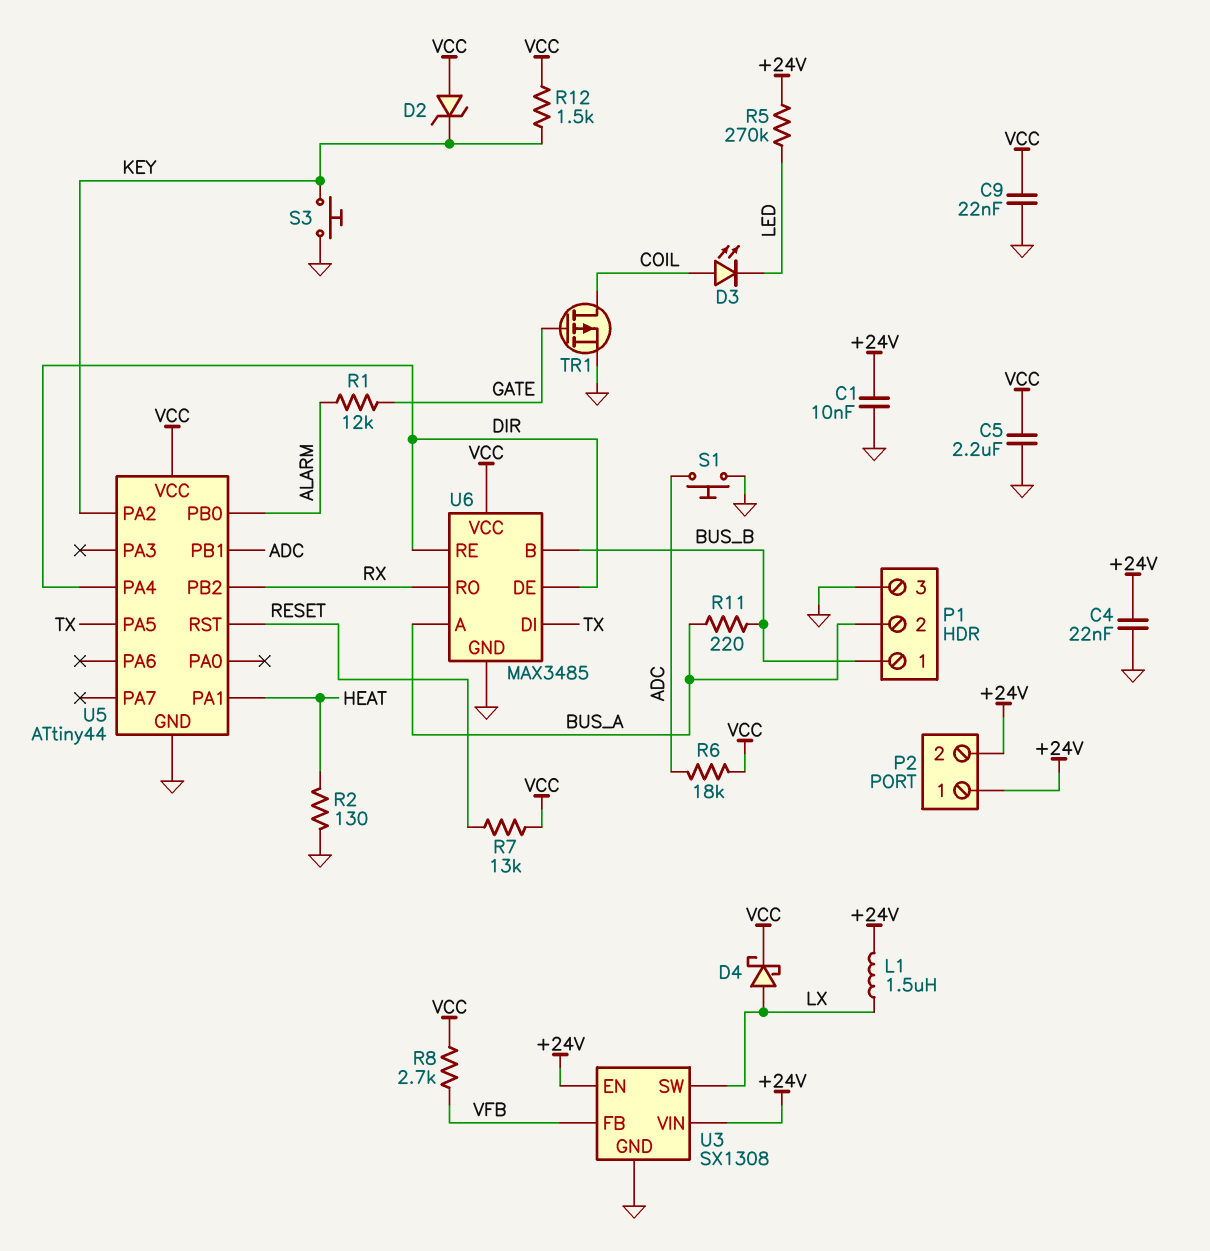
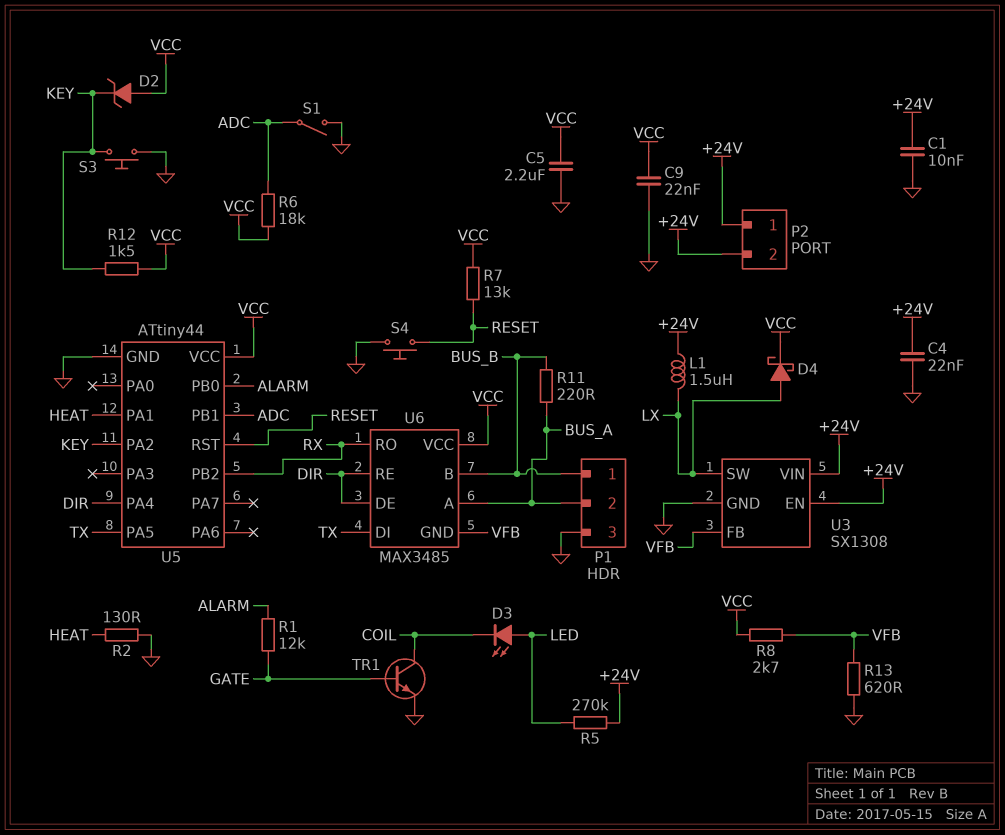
D3: LED (A COIL, K LED) -> LED (A LED, K COIL)
R13: none -> 620 (GND, VFB)
S1: button (ADC, GND) -> switch (ADC, GND)
S4: none -> button (GND, RESET)
TR1: PMOS (G GATE, D COIL, S GND) -> NPN (B GATE, C COIL, E GND)
U6 pin GND: GND -> VFB

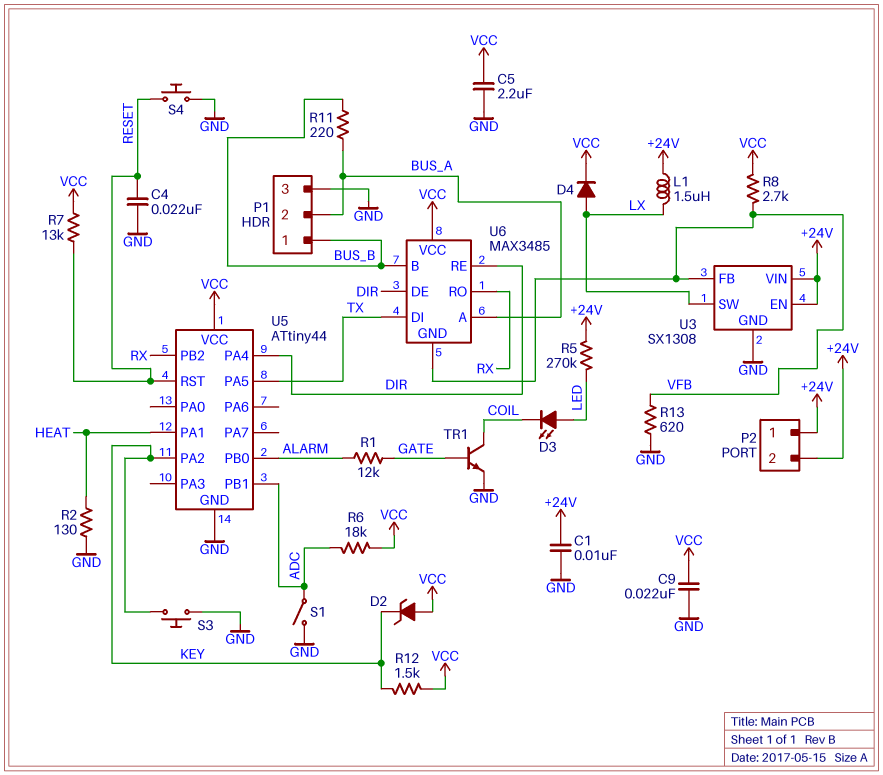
C4: 22nF (+24V, GND) -> 22nF (GND, RESET)
D4: schottky (A LX, K VCC) -> diode (A LX, K VCC)

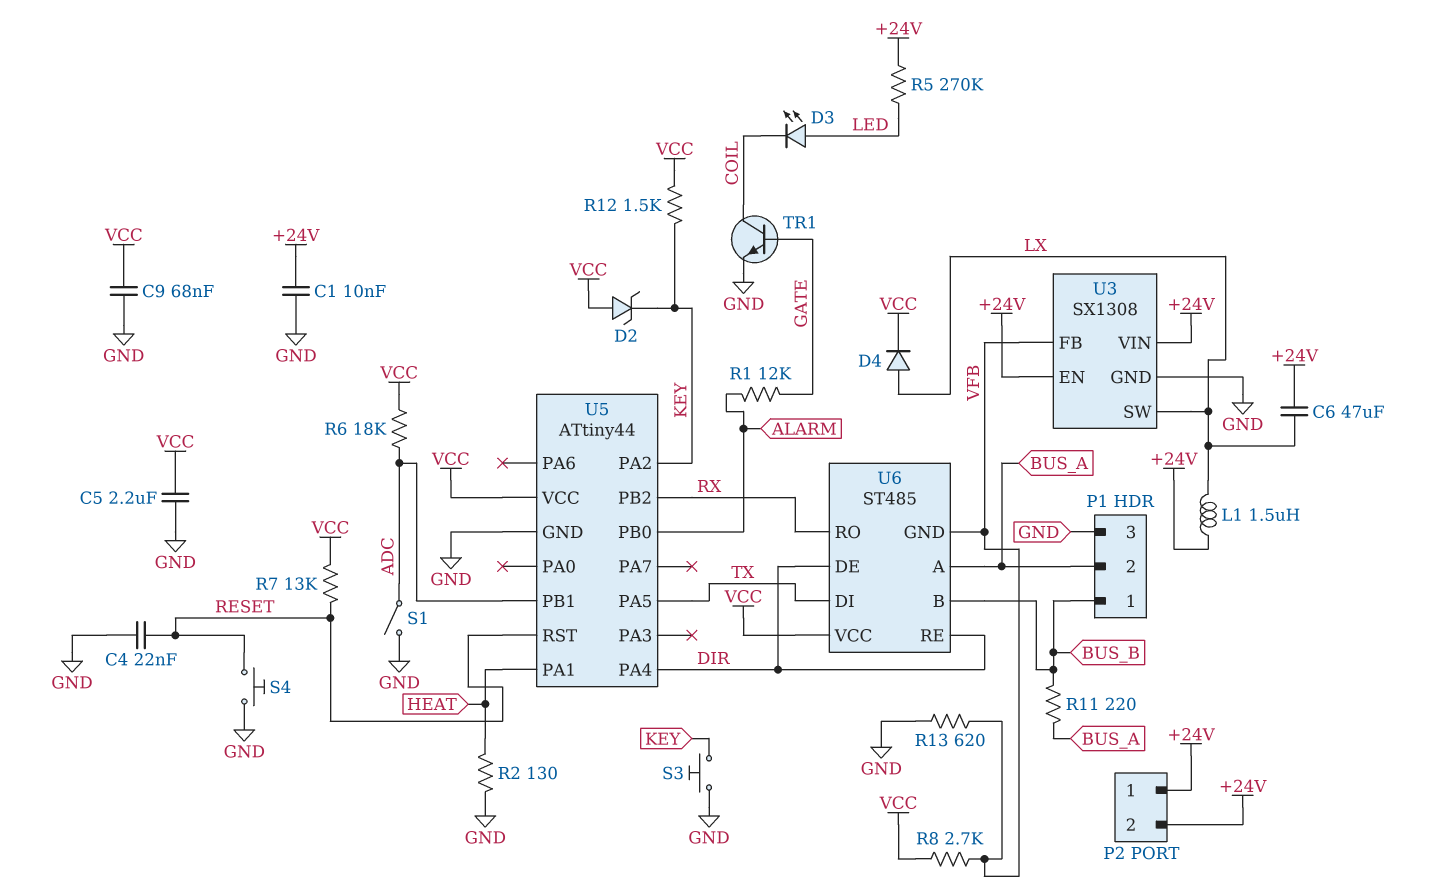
C6: none -> 47uF (+24V, LX)
C9: 22nF (GND, VCC) -> 68nF (GND, VCC)
U6: MAX3485 -> ST485

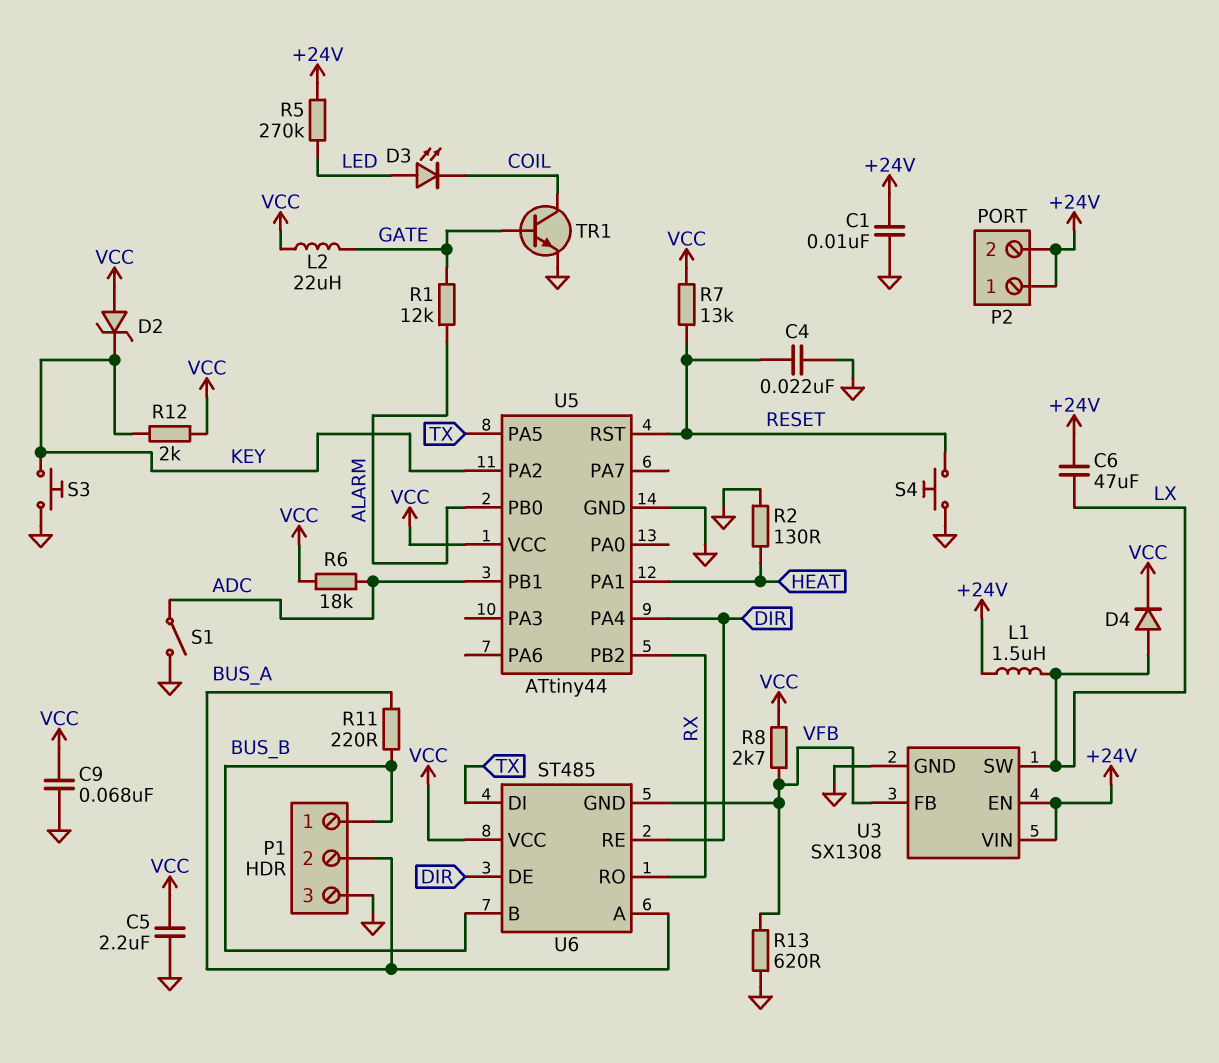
L2: none -> 22uH (GATE, VCC)
R12: 1.5k (KEY, VCC) -> 2k (KEY, VCC)

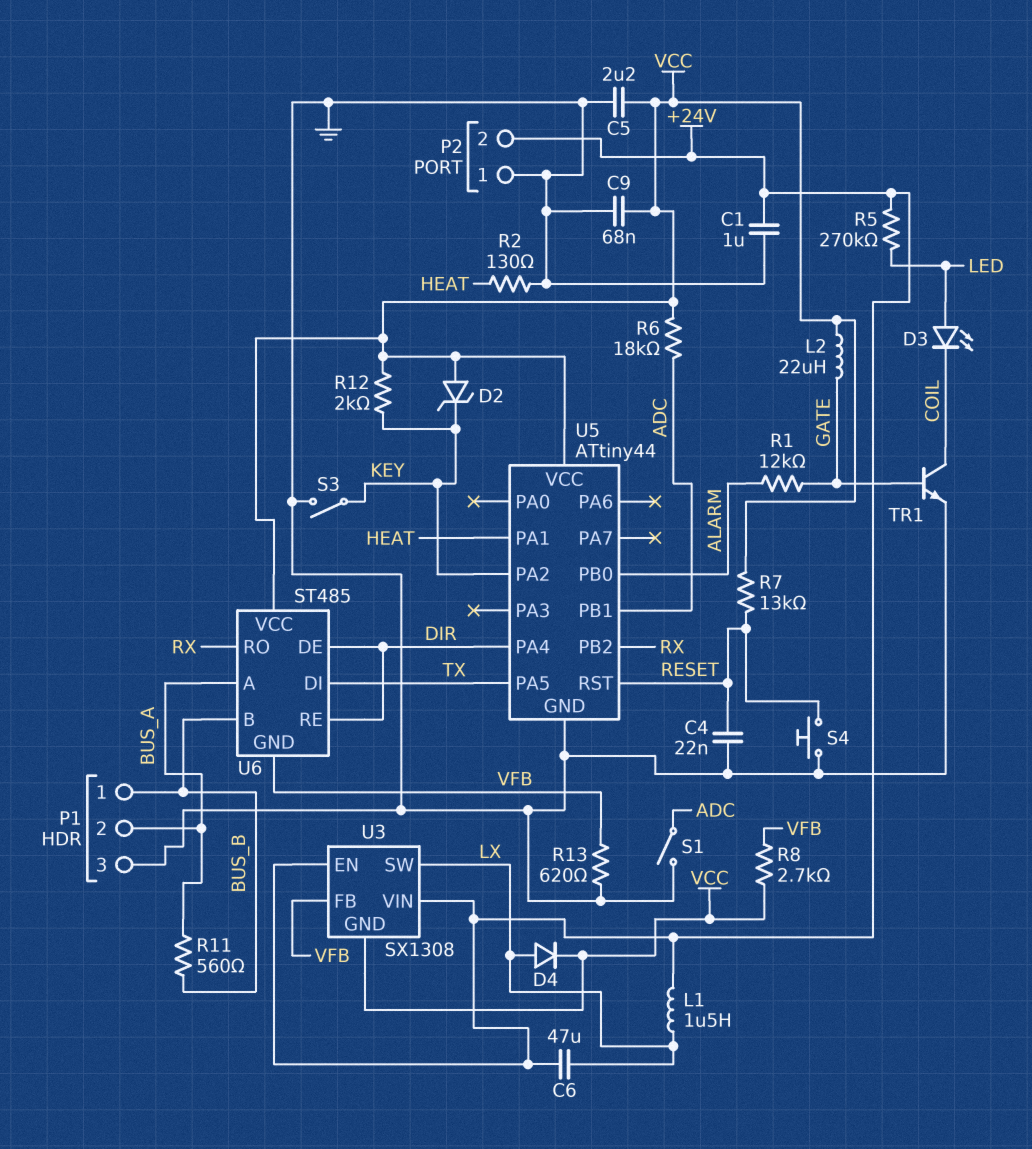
C1: 10nF (+24V, GND) -> 1uF (+24V, GND)
P2 pin 1: +24V -> GND
R11: 220 (BUS_A, BUS_B) -> 560 (BUS_A, BUS_B)
S3: button (GND, KEY) -> switch (GND, KEY)
U3 pin GND: GND -> VCC

